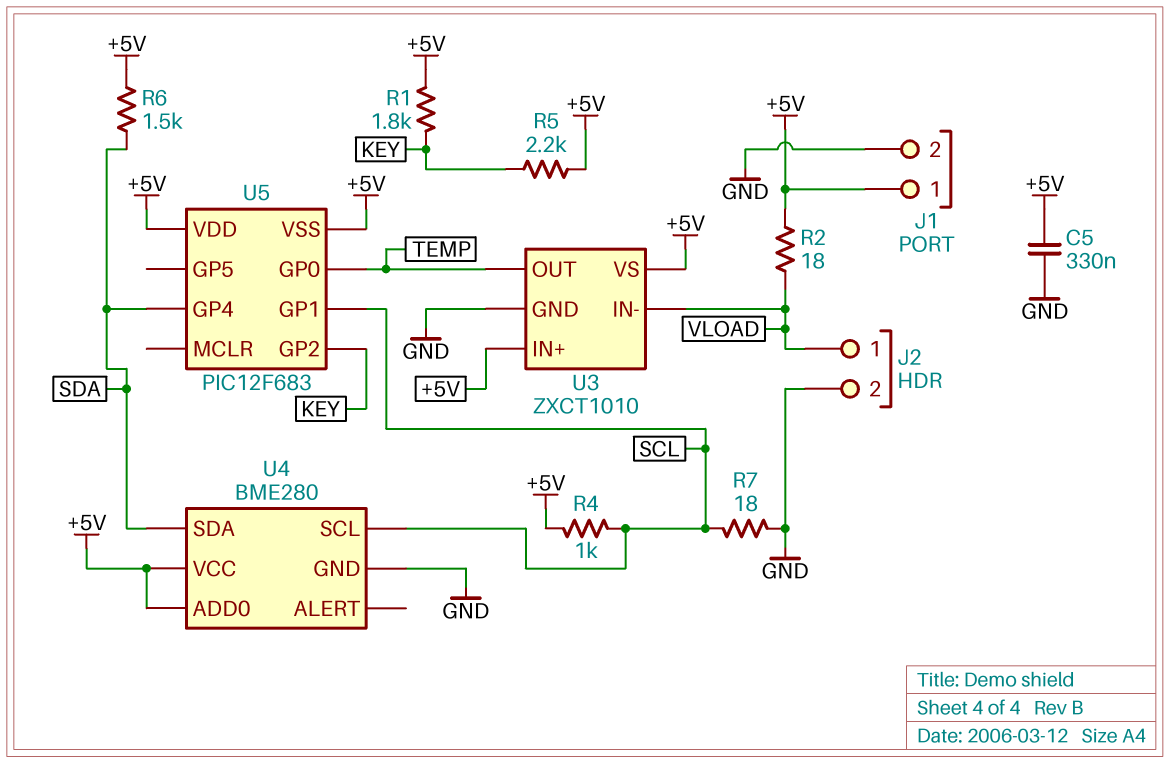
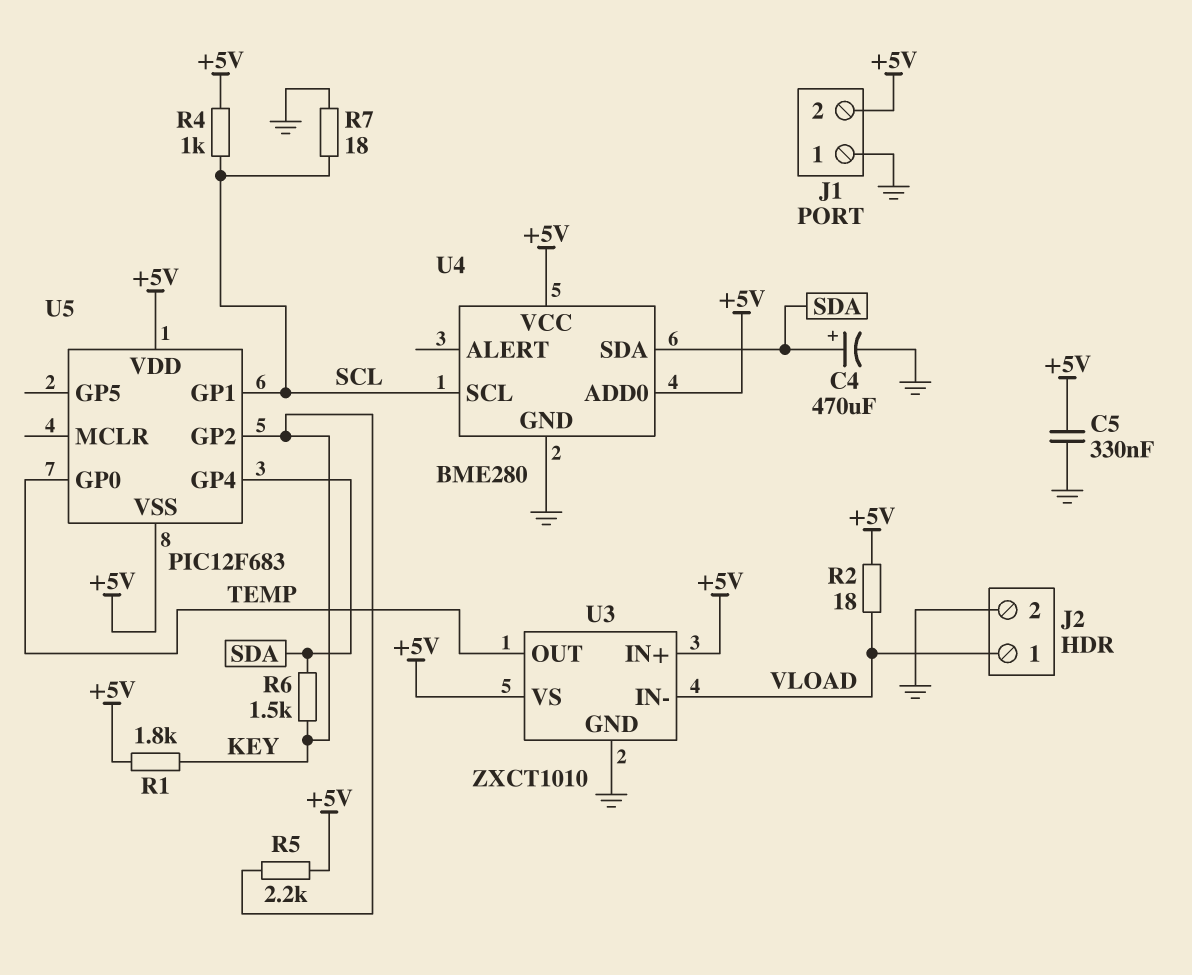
C4: none -> 470uF (plus SDA, minus GND)
J1 pin 1: +5V -> GND
J1 pin 2: GND -> +5V
R6: 1.5k (+5V, SDA) -> 1.5k (KEY, SDA)

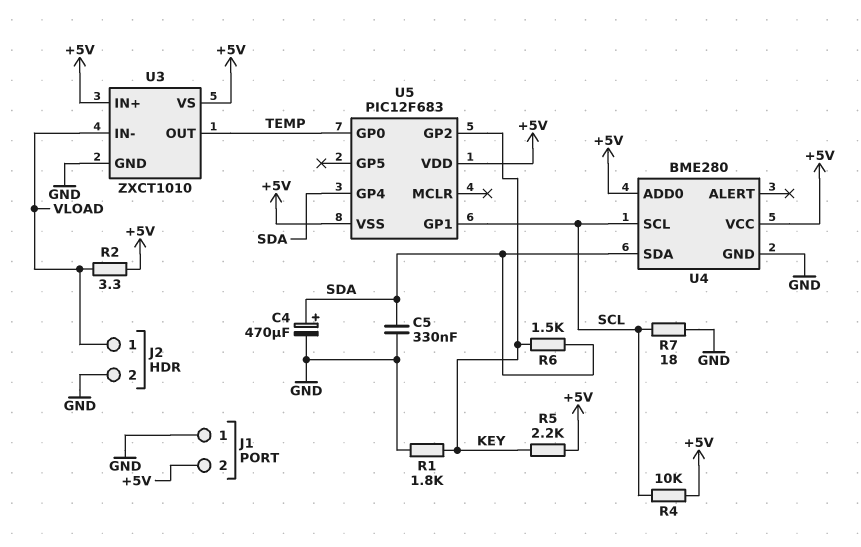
C5: 330nF (+5V, GND) -> 330nF (GND, SDA)
R1: 1.8k (+5V, KEY) -> 1.8k (GND, KEY)
R2: 18 (+5V, VLOAD) -> 3.3 (+5V, VLOAD)
R4: 1k (+5V, SCL) -> 10k (+5V, SCL)

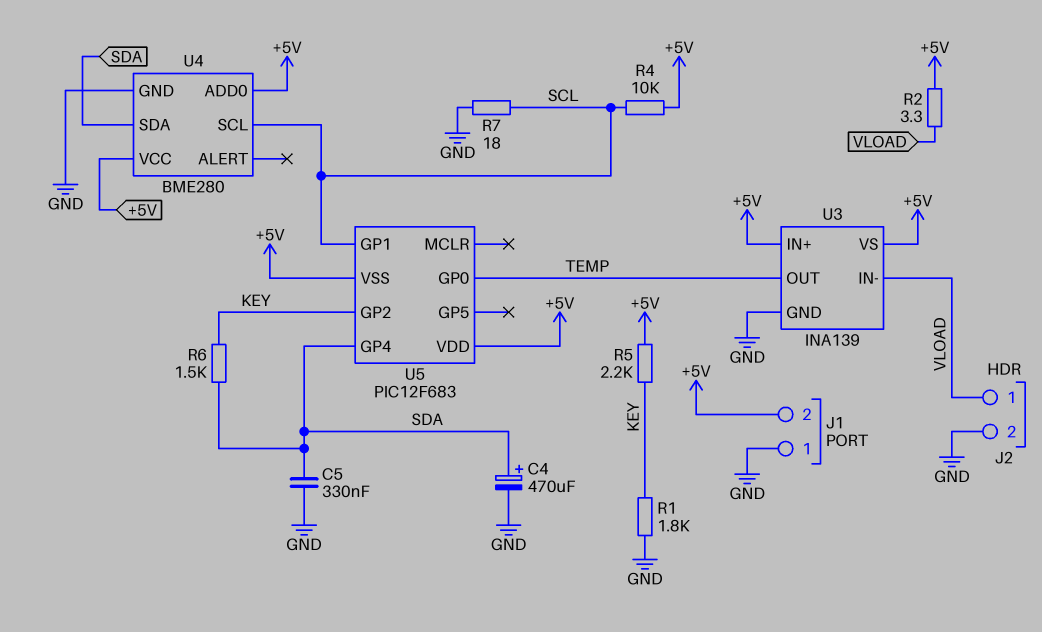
U3: ZXCT1010 -> INA139

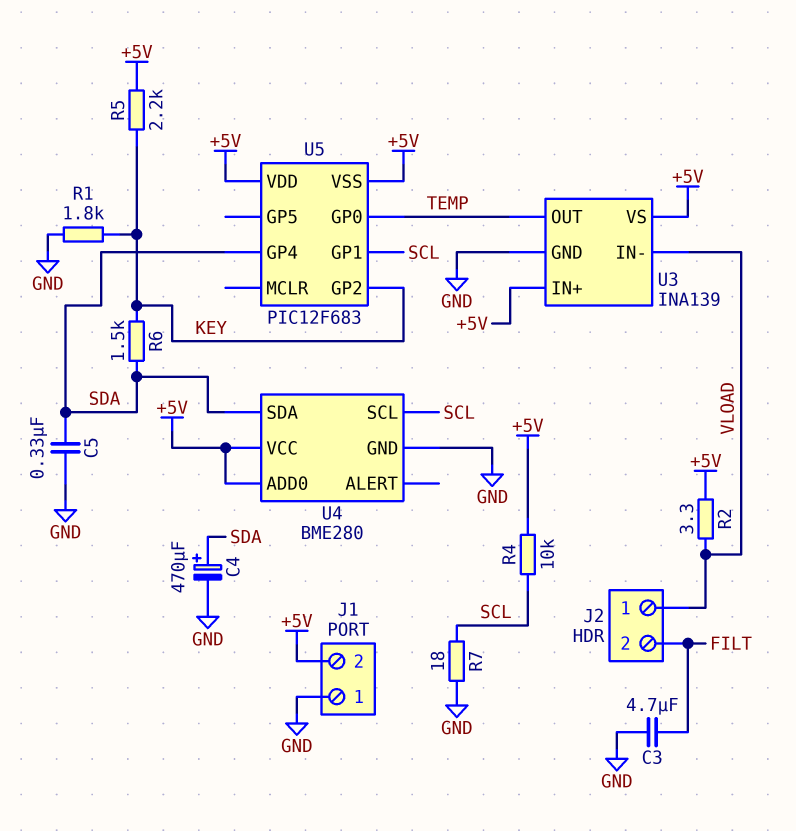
C3: none -> 4.7uF (FILT, GND)
J2 pin 2: GND -> FILT

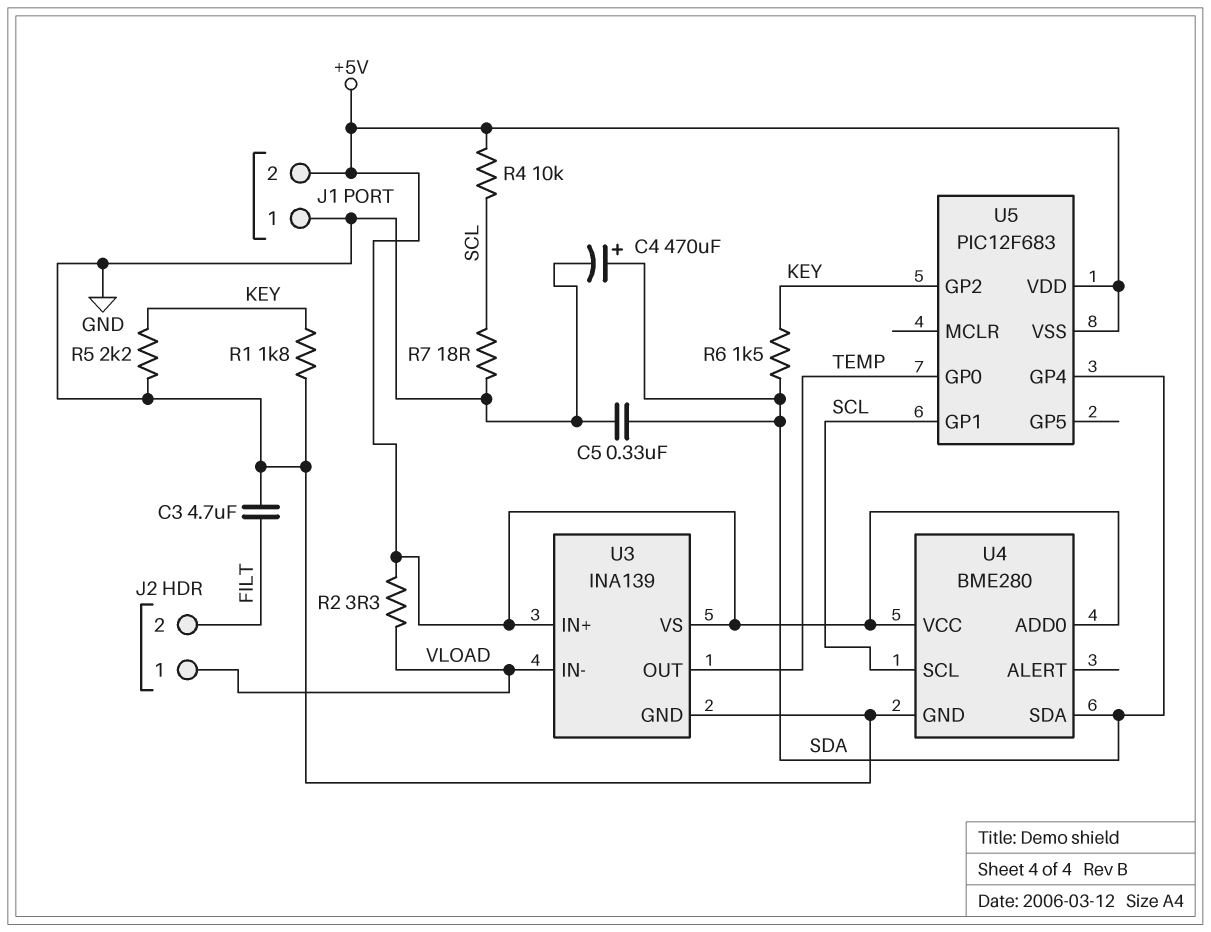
R5: 2.2k (+5V, KEY) -> 2.2k (GND, KEY)

